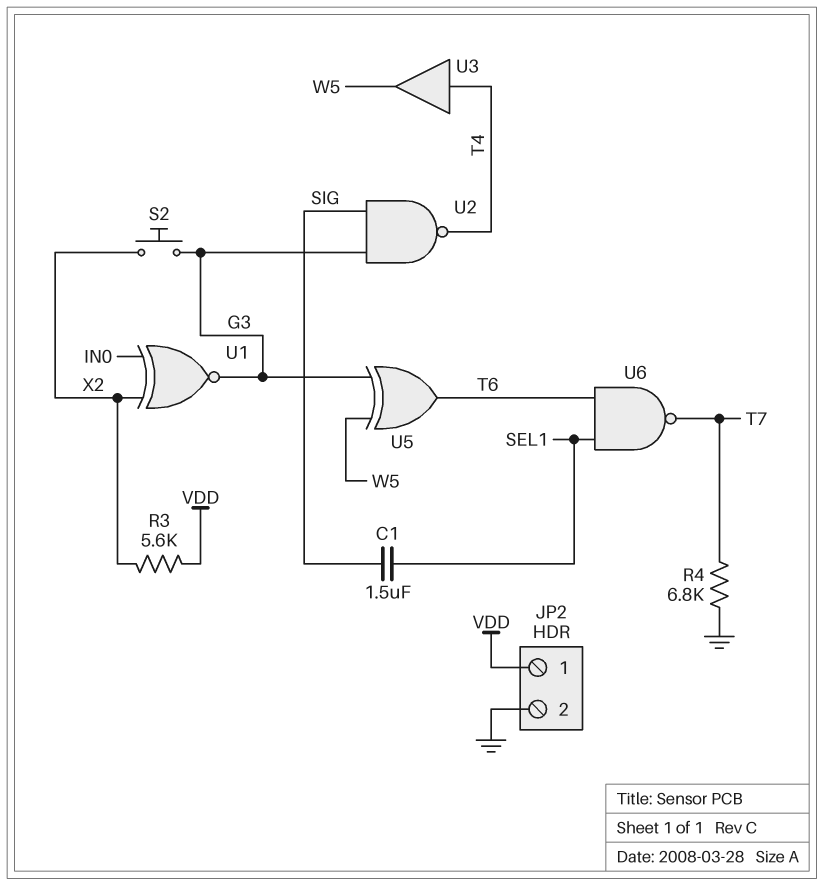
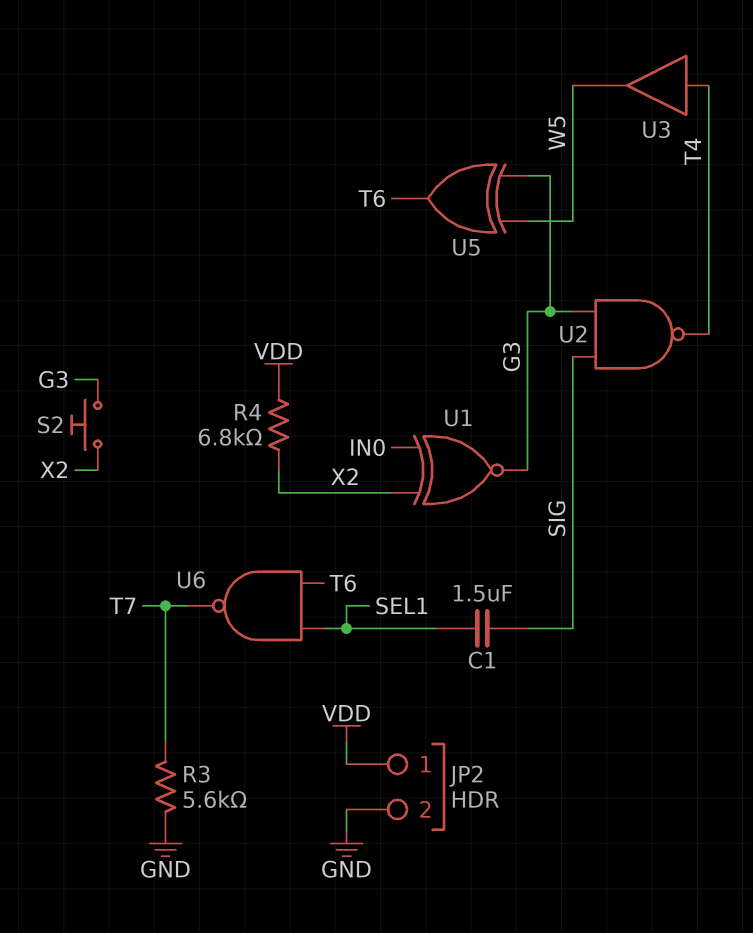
R3: 5.6k (VDD, X2) -> 5.6k (GND, T7)
R4: 6.8k (GND, T7) -> 6.8k (VDD, X2)

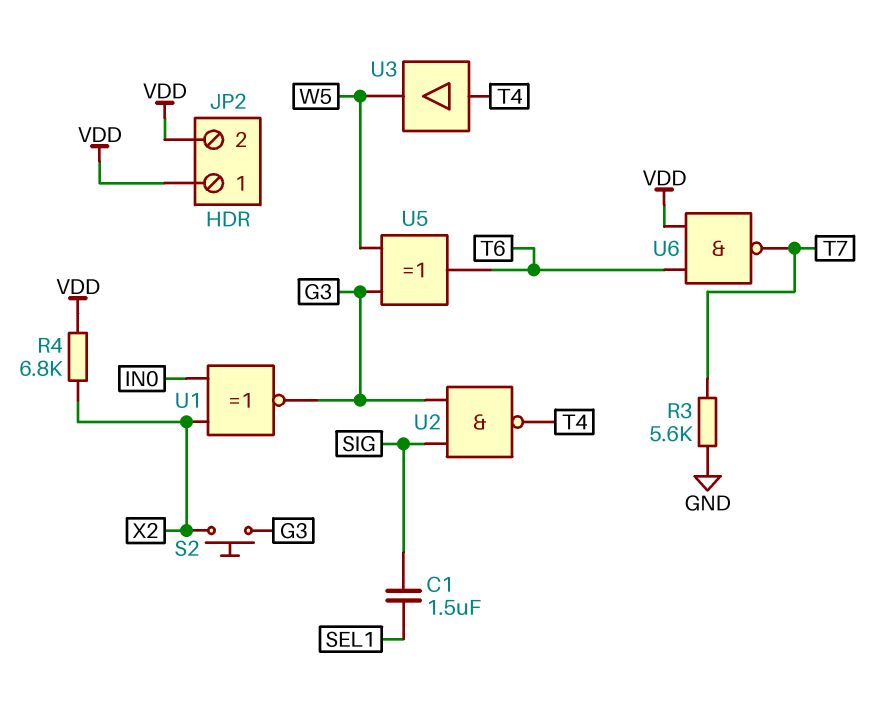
JP2 pin 2: GND -> VDD
U6: NAND (in SEL1, in T6, out T7) -> NAND (in T6, in VDD, out T7)

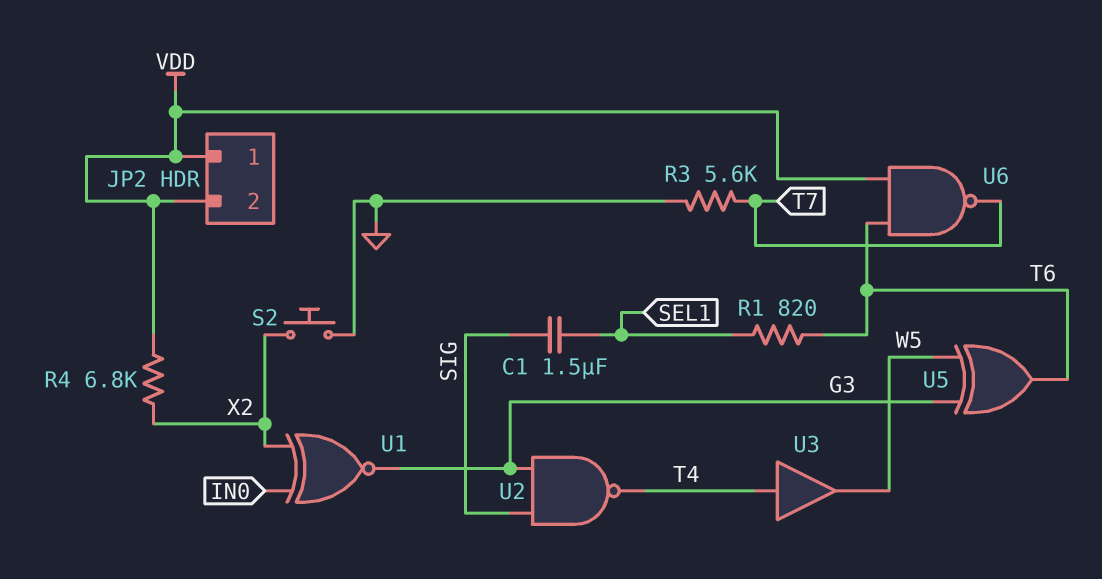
R1: none -> 820 (SEL1, T6)
S2: button (G3, X2) -> button (GND, X2)

